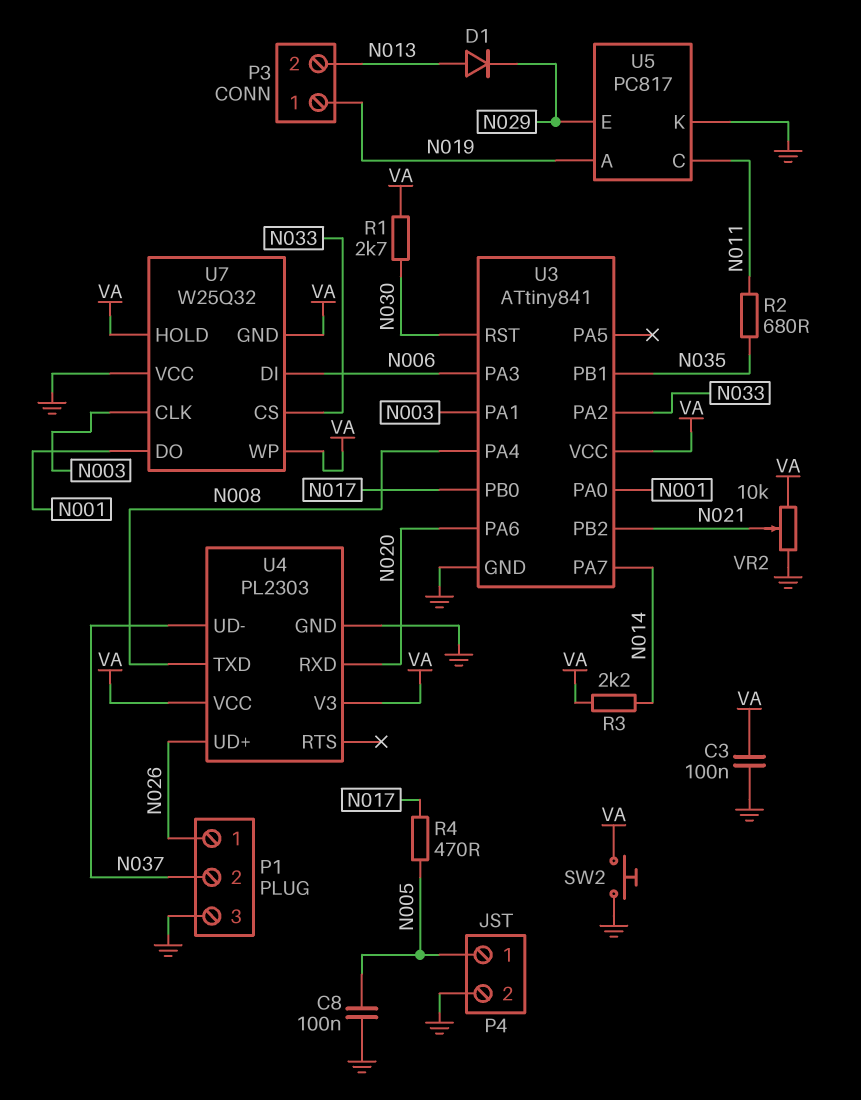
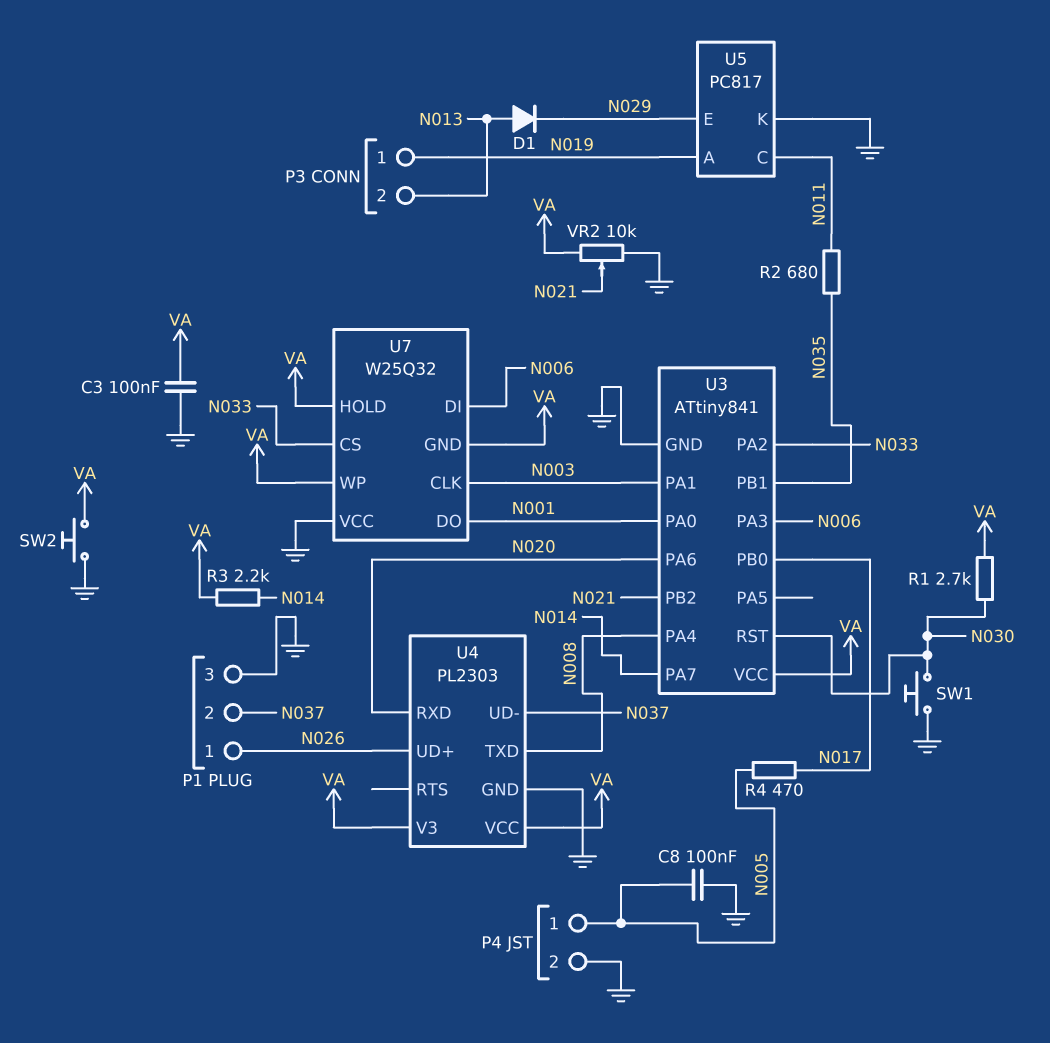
SW1: none -> button (GND, N030)

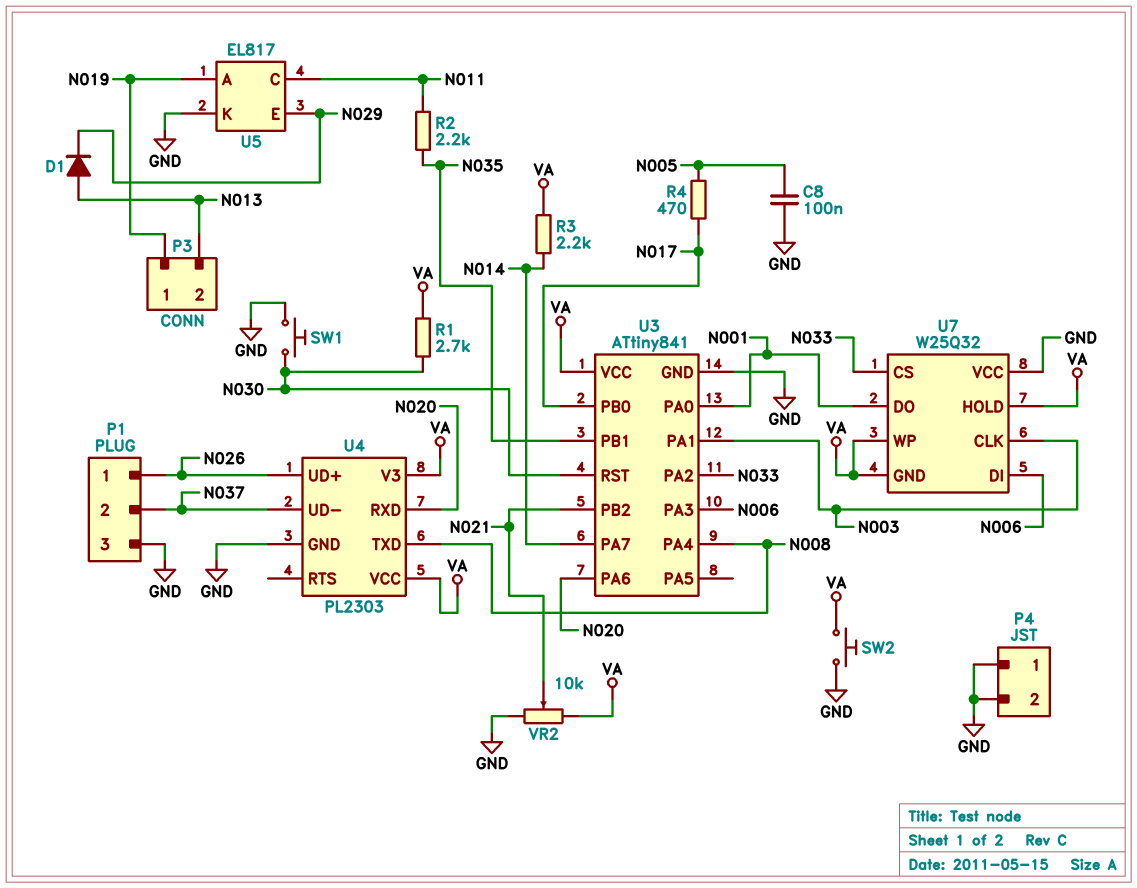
C3: 100nF (GND, VA) -> none
P4 pin 1: N005 -> GND
R2: 680 (N011, N035) -> 2.2k (N011, N035)
U5: PC817 -> EL817

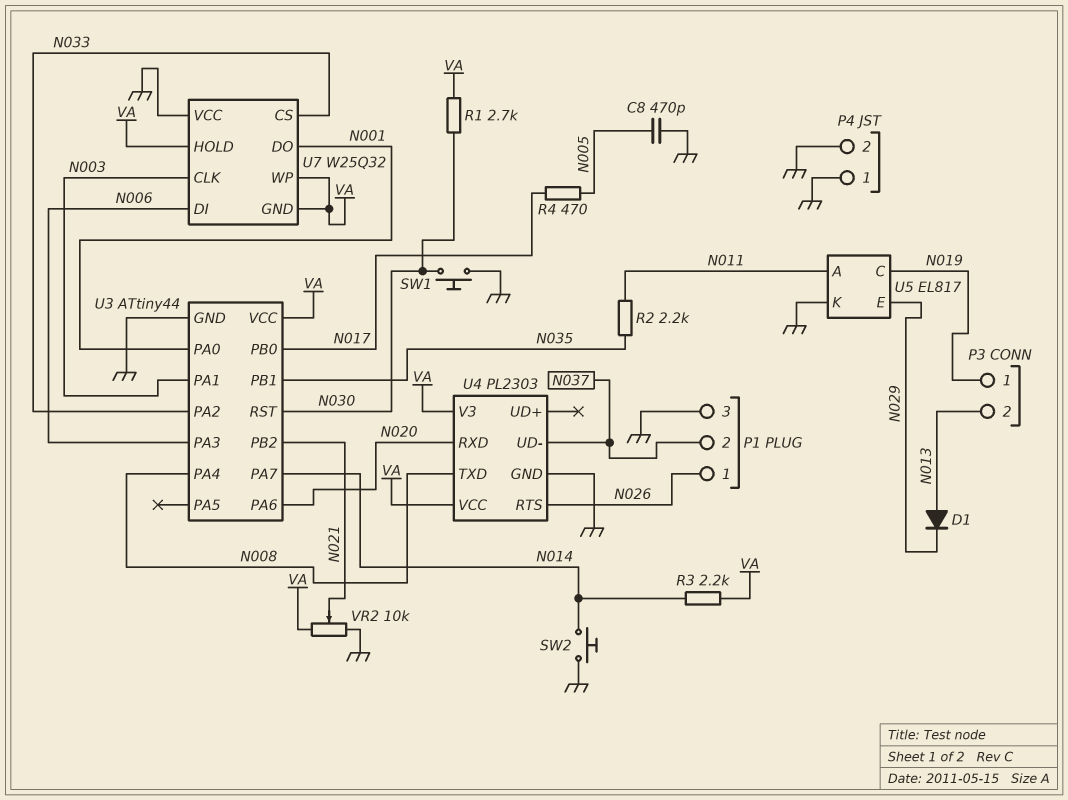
C8: 100nF (GND, N005) -> 470pF (GND, N005)
SW2: button (GND, VA) -> button (GND, N014)
U3: ATtiny841 -> ATtiny44
U4 pin RTS: none -> N026
U4 pin UD+: N026 -> none
U5 pin A: N019 -> N011
U5 pin C: N011 -> N019

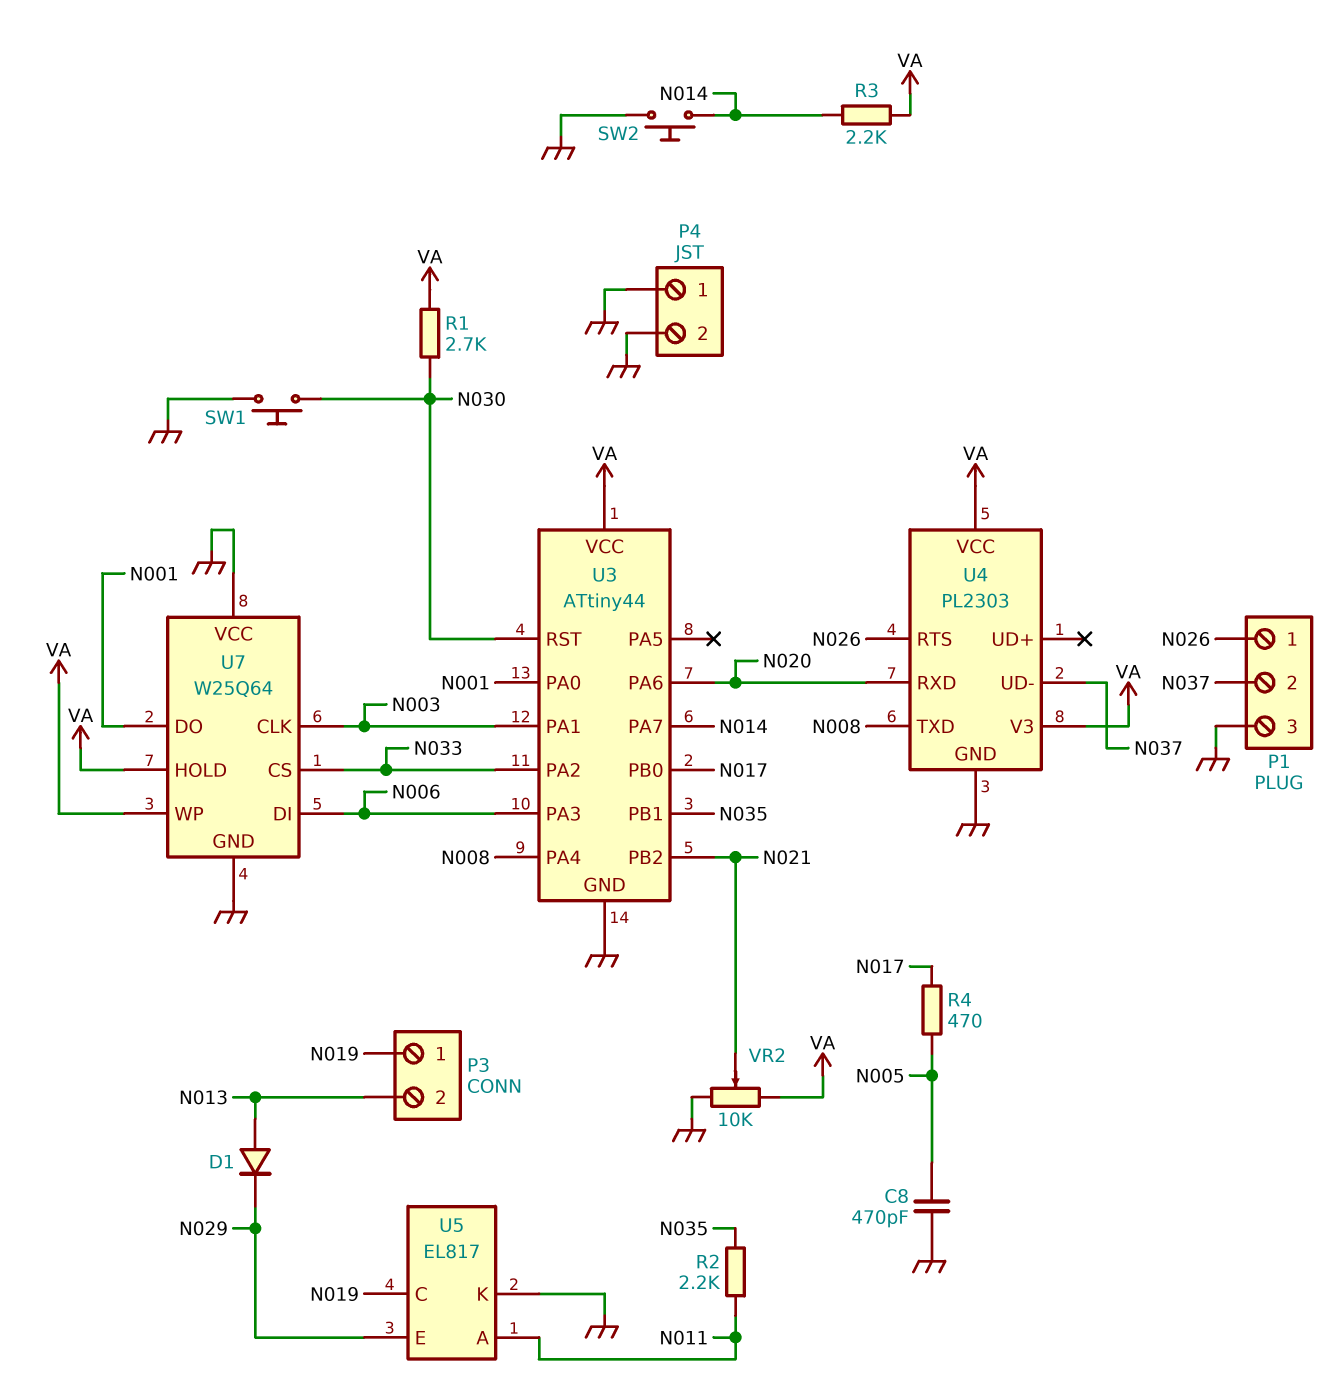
U7: W25Q32 -> W25Q64
U7 pin GND: VA -> GND

